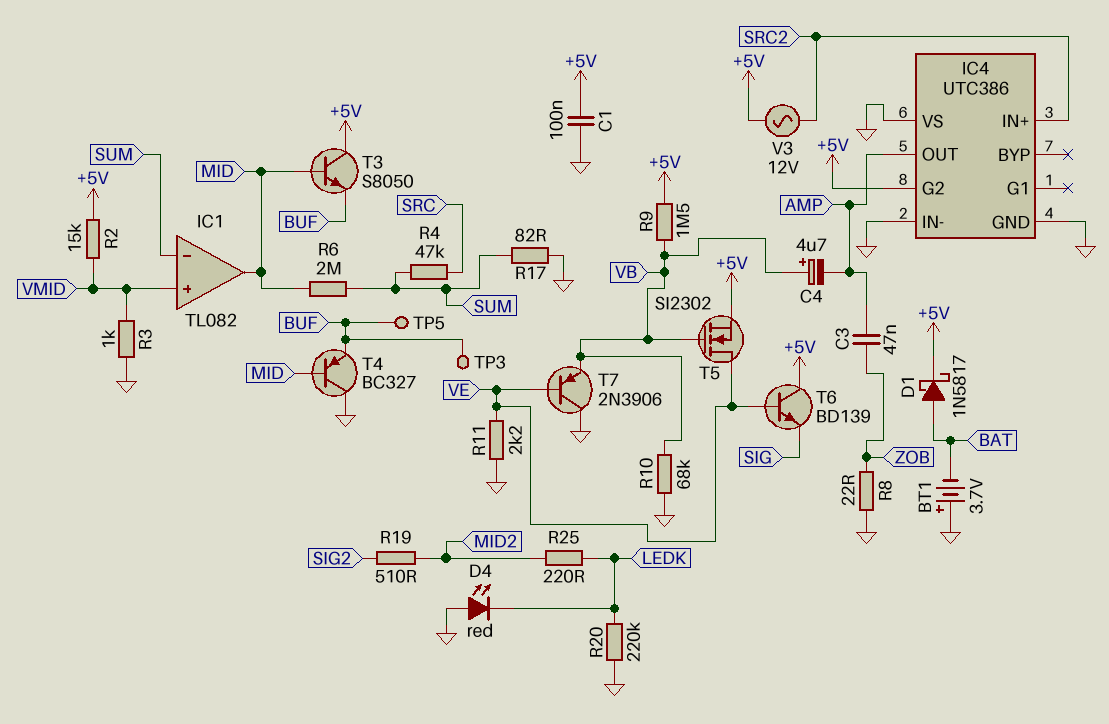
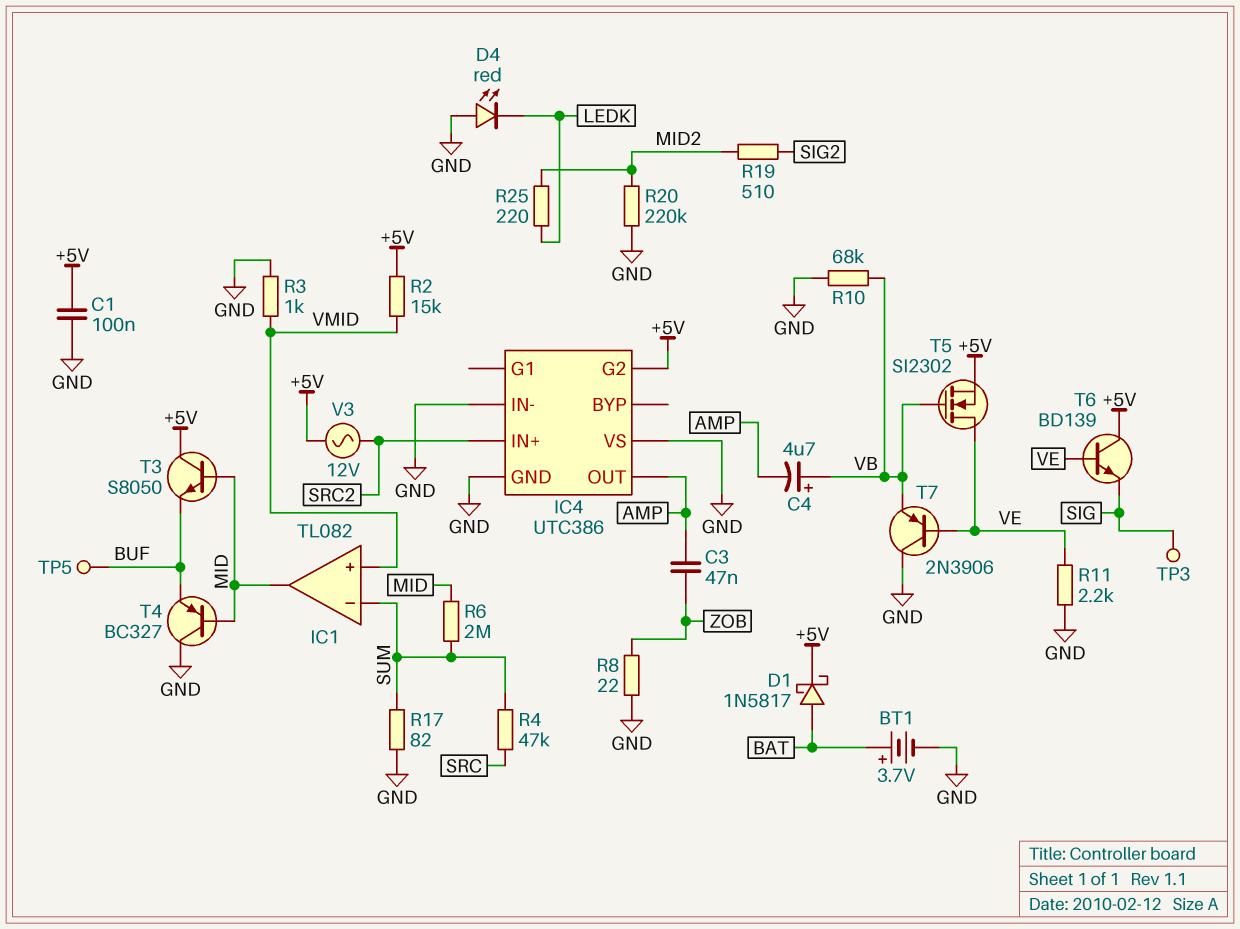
BT1: 3.7V (plus GND, minus BAT) -> 3.7V (plus BAT, minus GND)
R9: 1.5M (+5V, VB) -> none
R20: 220k (GND, LEDK) -> 220k (GND, MID2)
TP3: test point (BUF) -> test point (SIG)

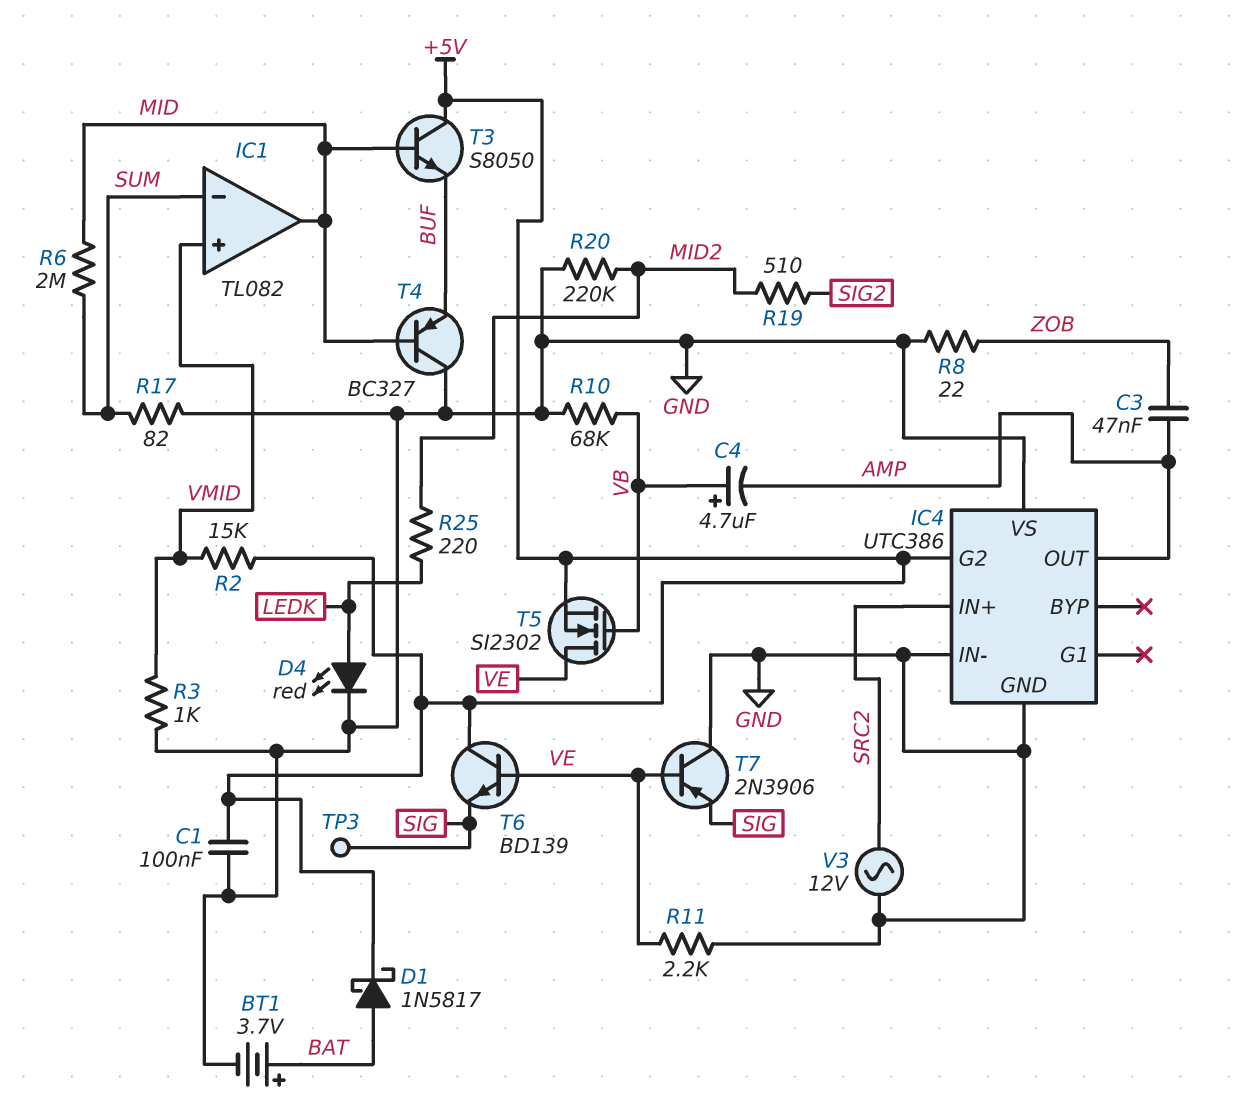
D4: LED red (A GND, K LEDK) -> LED red (A LEDK, K GND)
R4: 47k (SRC, SUM) -> none
T7: PNP 2N3906 (B VE, C GND, E VB) -> PNP 2N3906 (B VE, C GND, E SIG)
TP5: test point (BUF) -> none
V3: AC 12V (+5V, SRC2) -> AC 12V (GND, SRC2)

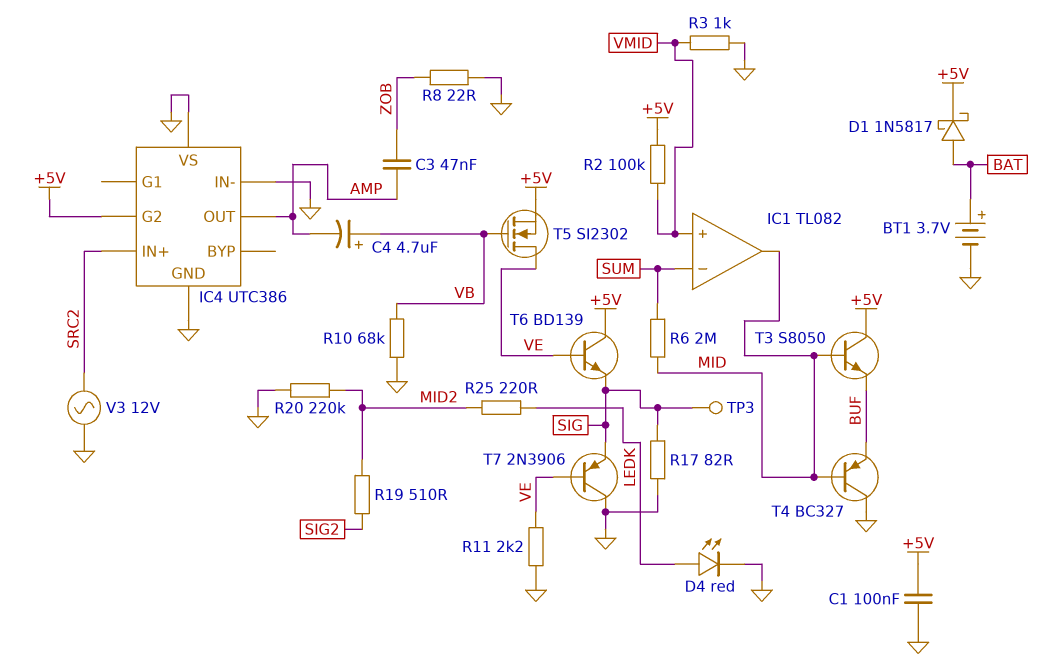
R2: 15k (+5V, VMID) -> 100k (+5V, VMID)
R17: 82 (GND, SUM) -> 82 (GND, SIG)

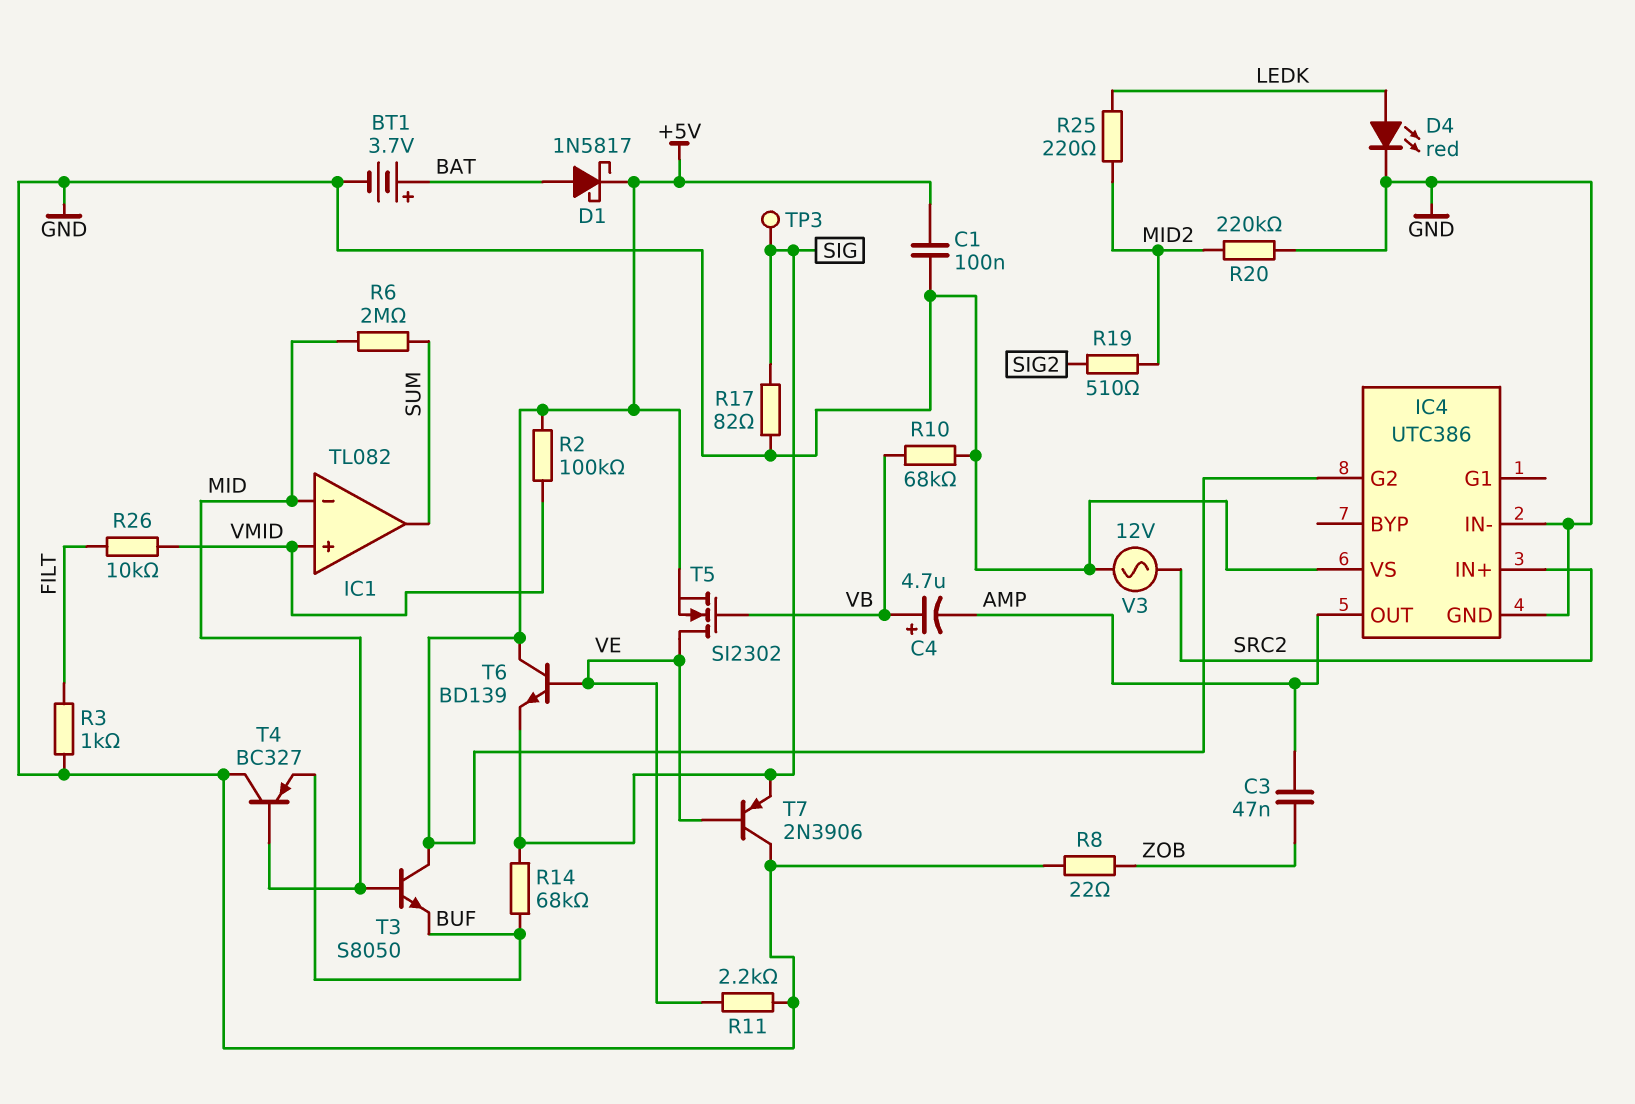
IC1 pin in-: SUM -> MID
IC1 pin out: MID -> SUM
R3: 1k (GND, VMID) -> 1k (FILT, GND)
R14: none -> 68k (BUF, SIG)
R26: none -> 10k (FILT, VMID)

